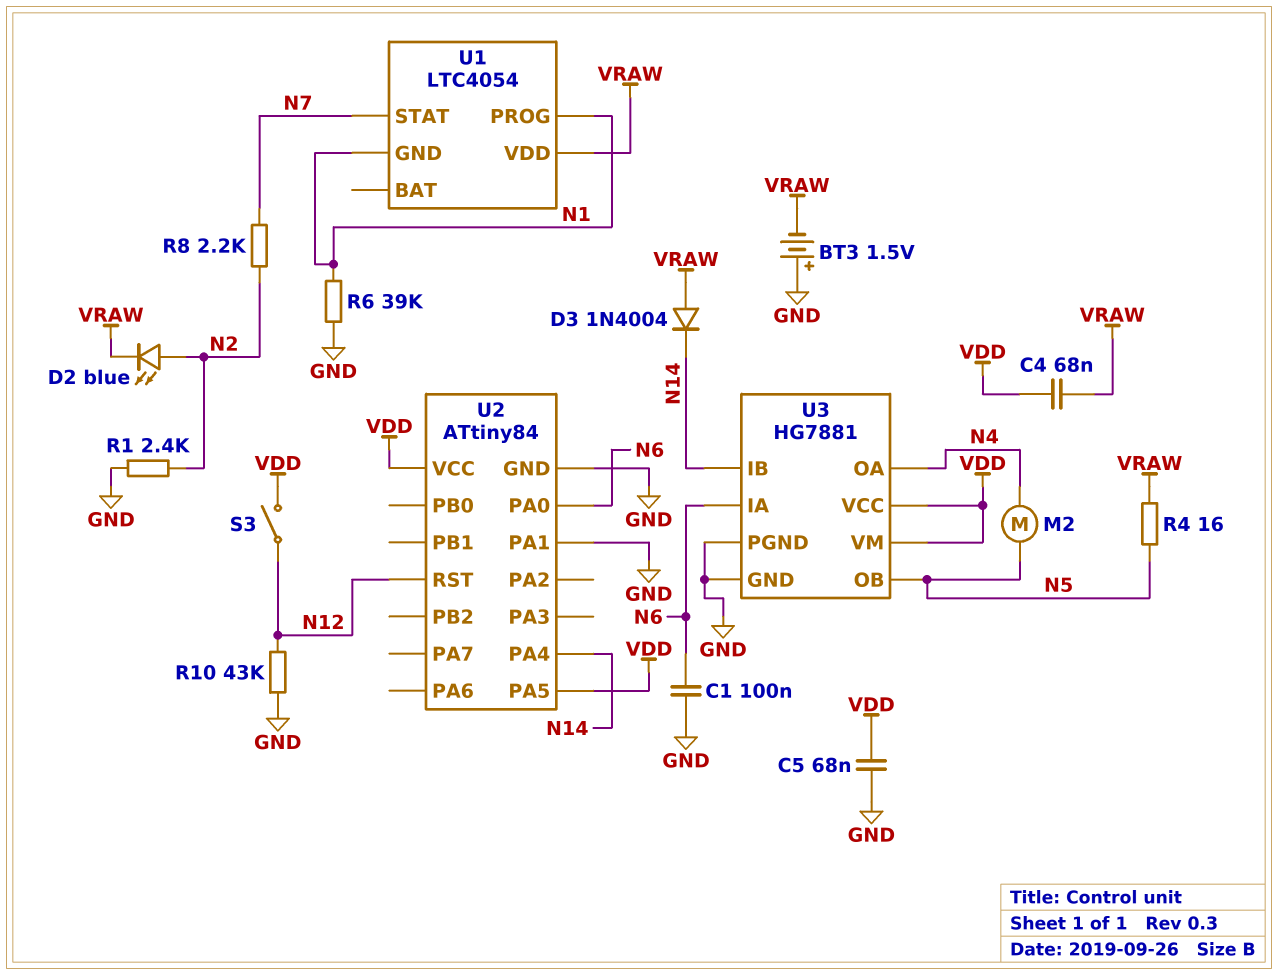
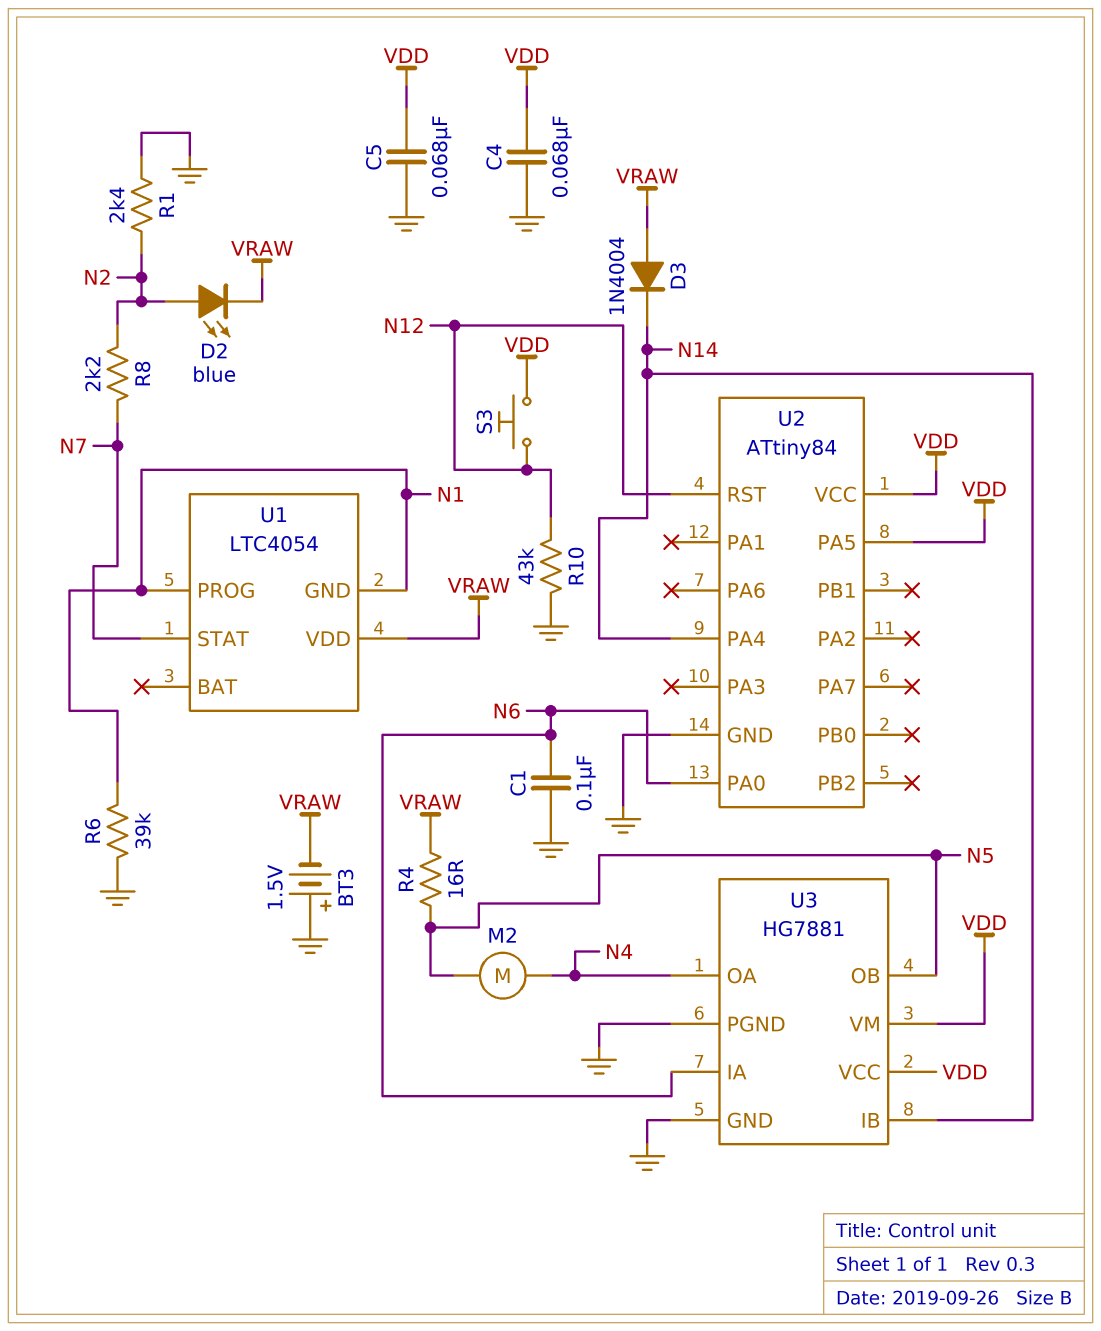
C4: 68nF (VDD, VRAW) -> 68nF (GND, VDD)
S3: switch (N12, VDD) -> button (N12, VDD)
U2 pin PA1: GND -> none

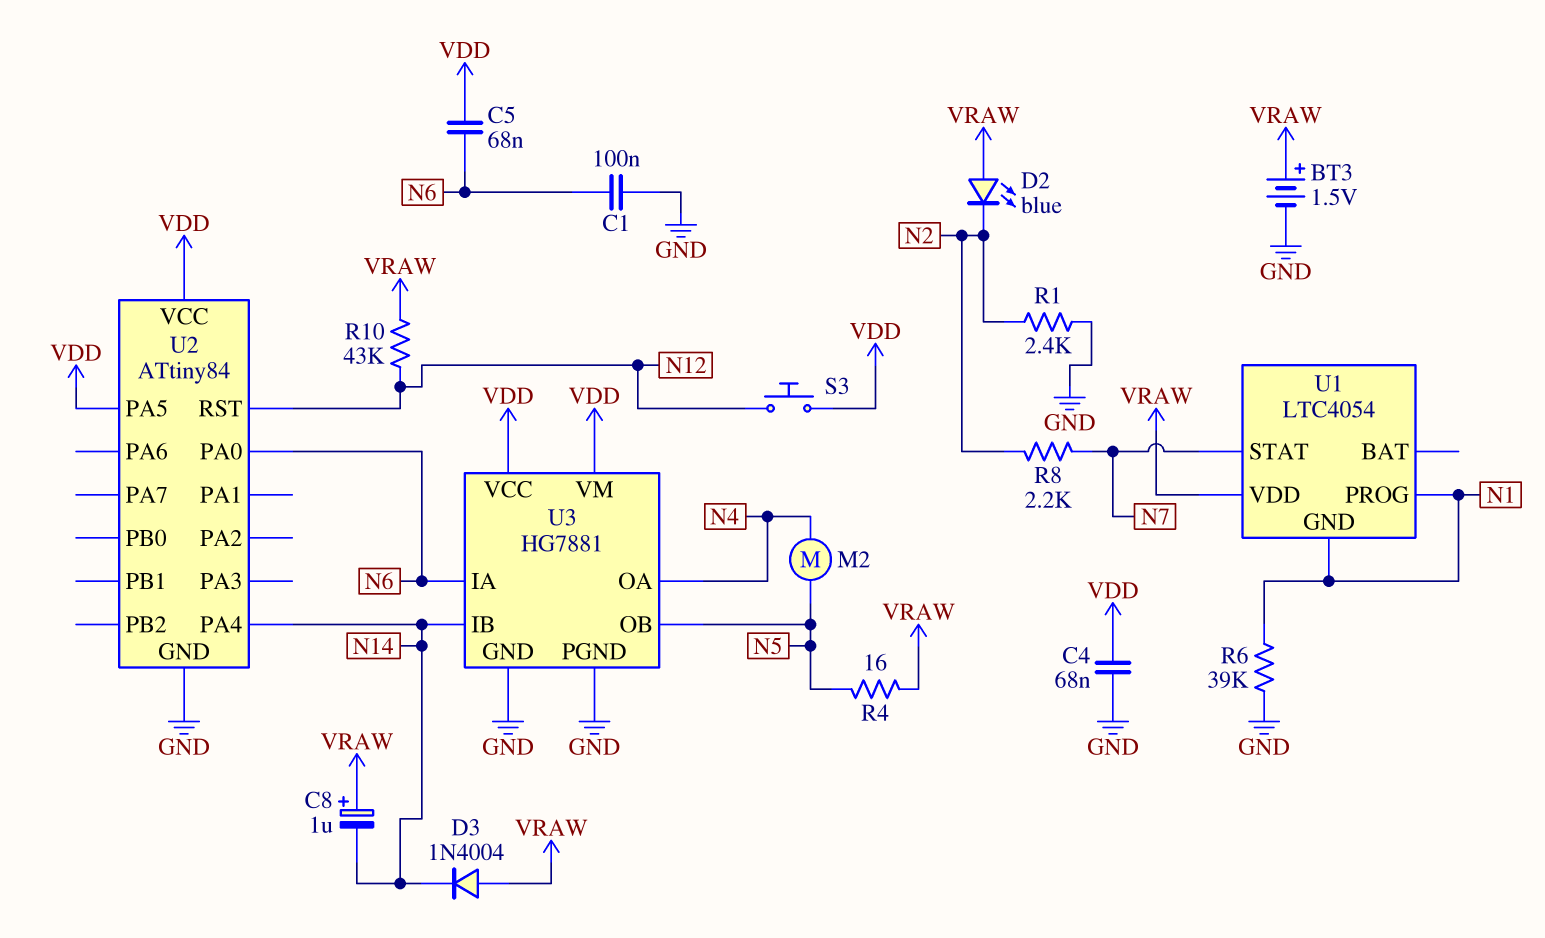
BT3: 1.5V (plus GND, minus VRAW) -> 1.5V (plus VRAW, minus GND)
C5: 68nF (GND, VDD) -> 68nF (N6, VDD)
C8: none -> 1uF (plus VRAW, minus N14)
D2: LED blue (A N2, K VRAW) -> LED blue (A VRAW, K N2)
R10: 43k (GND, N12) -> 43k (N12, VRAW)

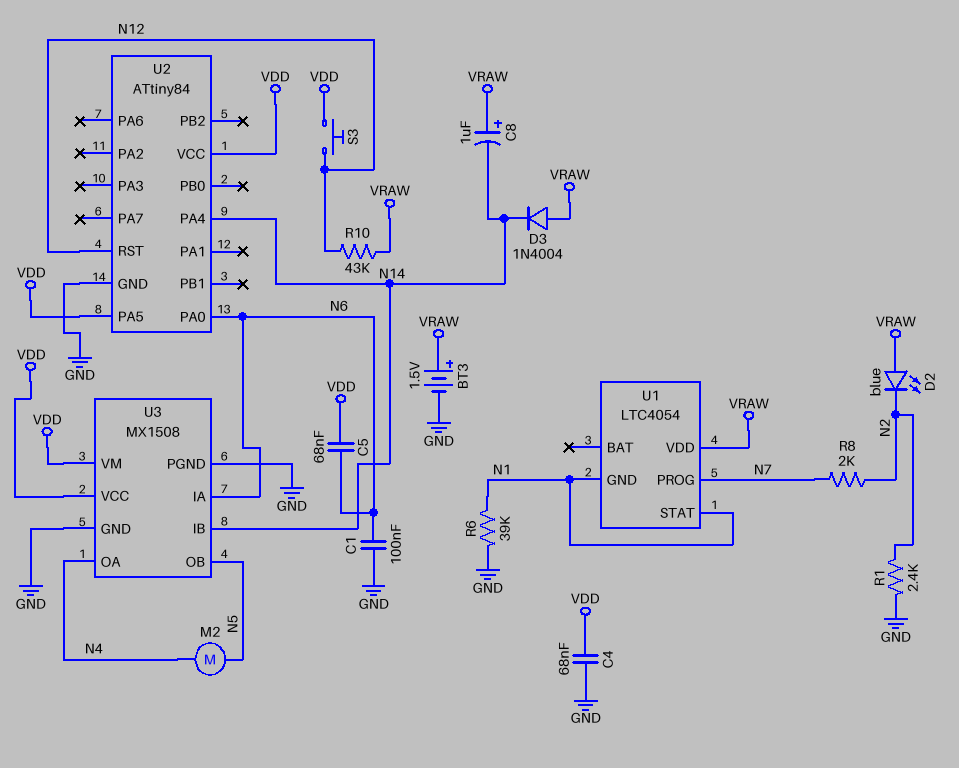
R4: 16 (N5, VRAW) -> none
R8: 2.2k (N2, N7) -> 2k (N2, N7)
U1 pin PROG: N1 -> N7
U1 pin STAT: N7 -> N1
U3: HG7881 -> MX1508

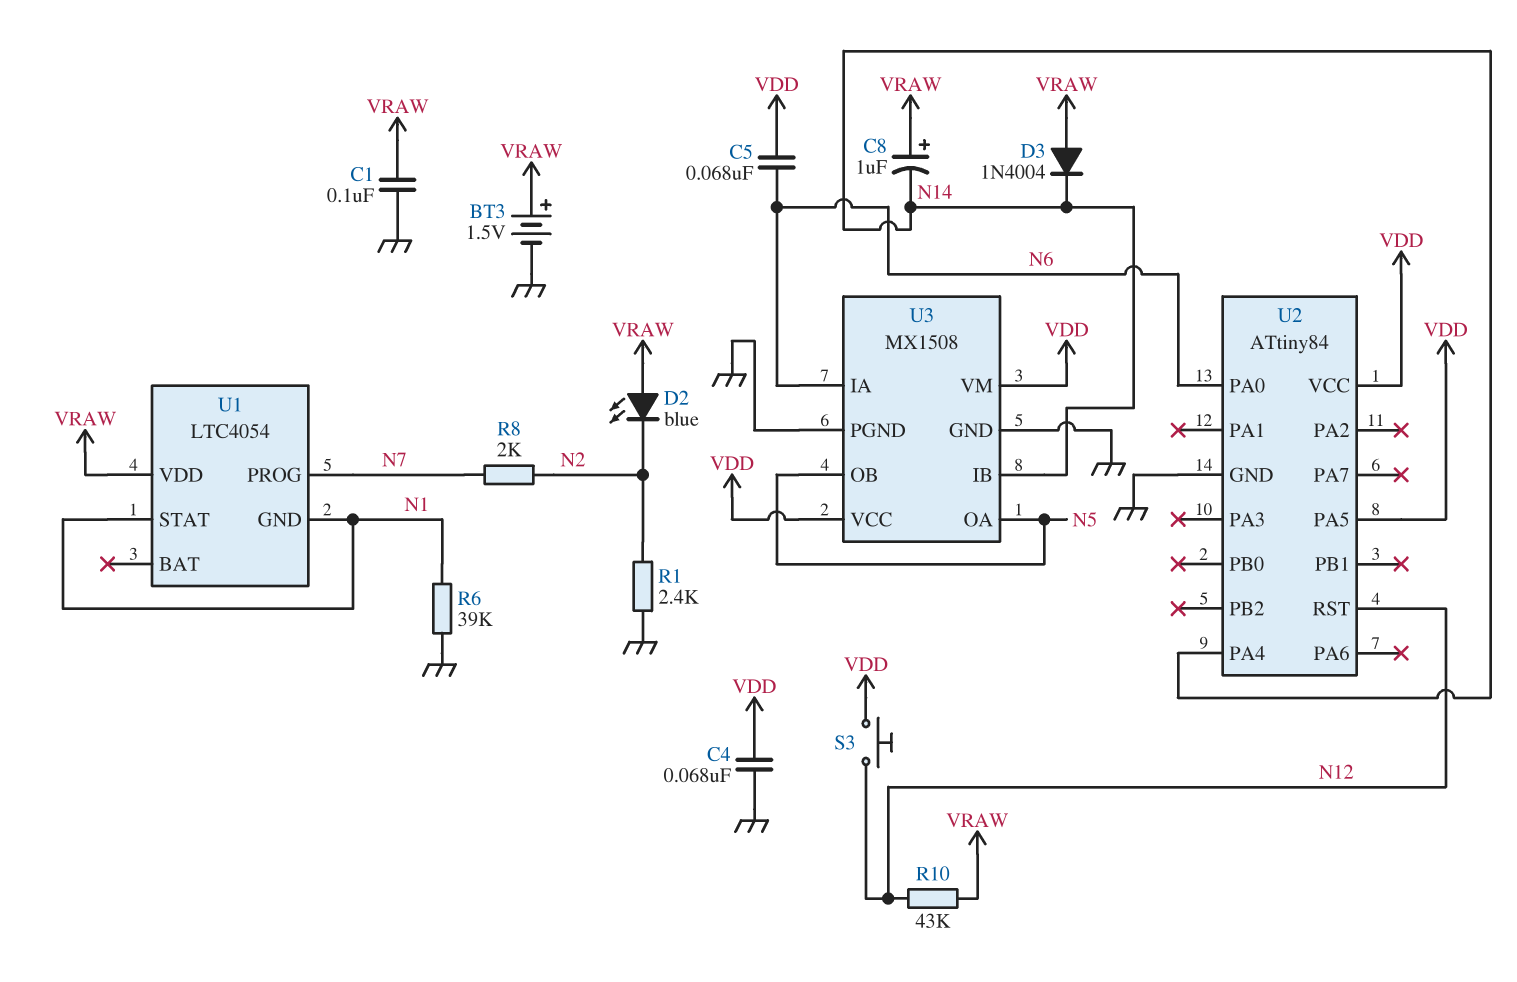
C1: 100nF (GND, N6) -> 100nF (GND, VRAW)
M2: motor (N4, N5) -> none
U3 pin OA: N4 -> N5

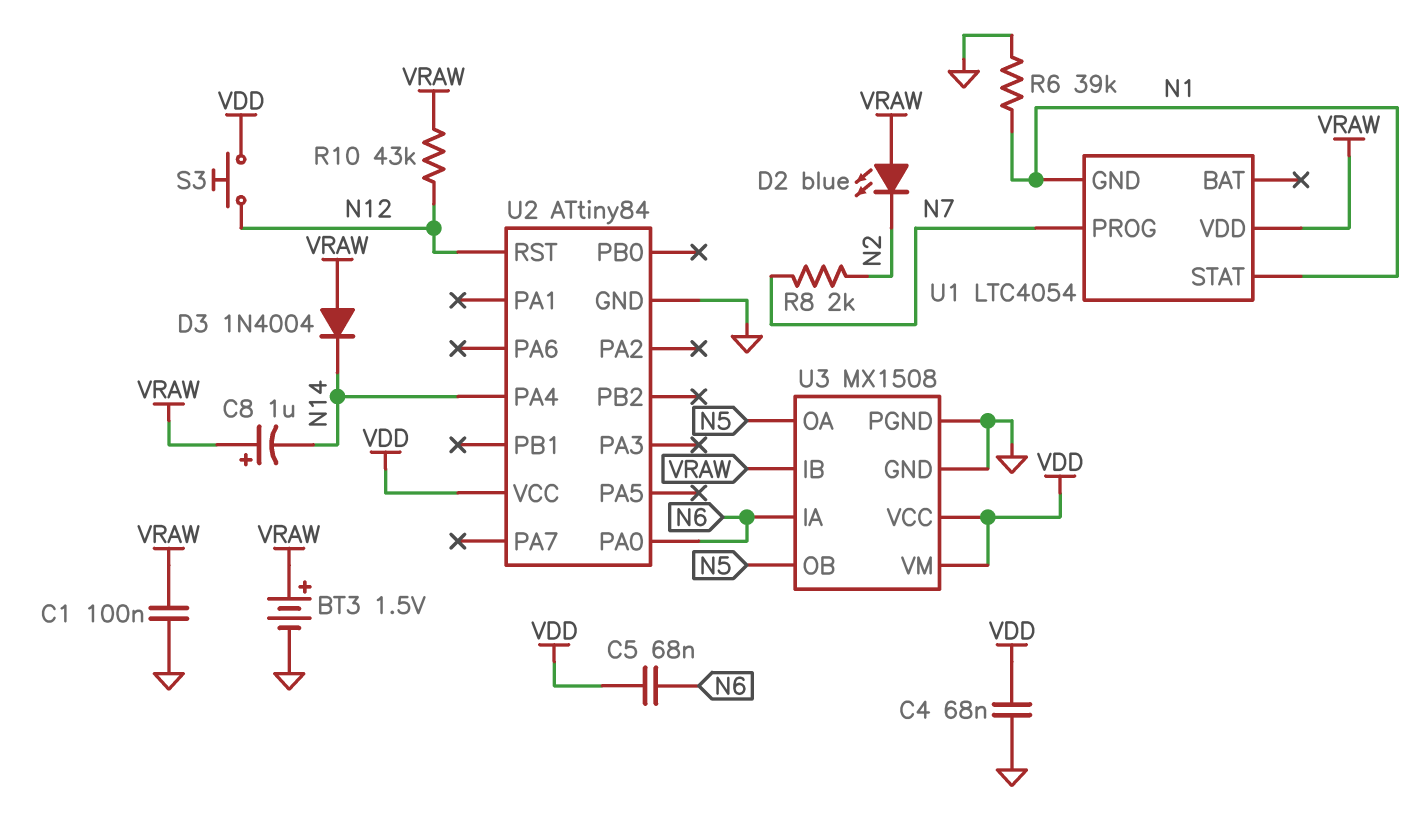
R1: 2.4k (GND, N2) -> none
U2 pin PA5: VDD -> none
U3 pin IB: N14 -> VRAW

